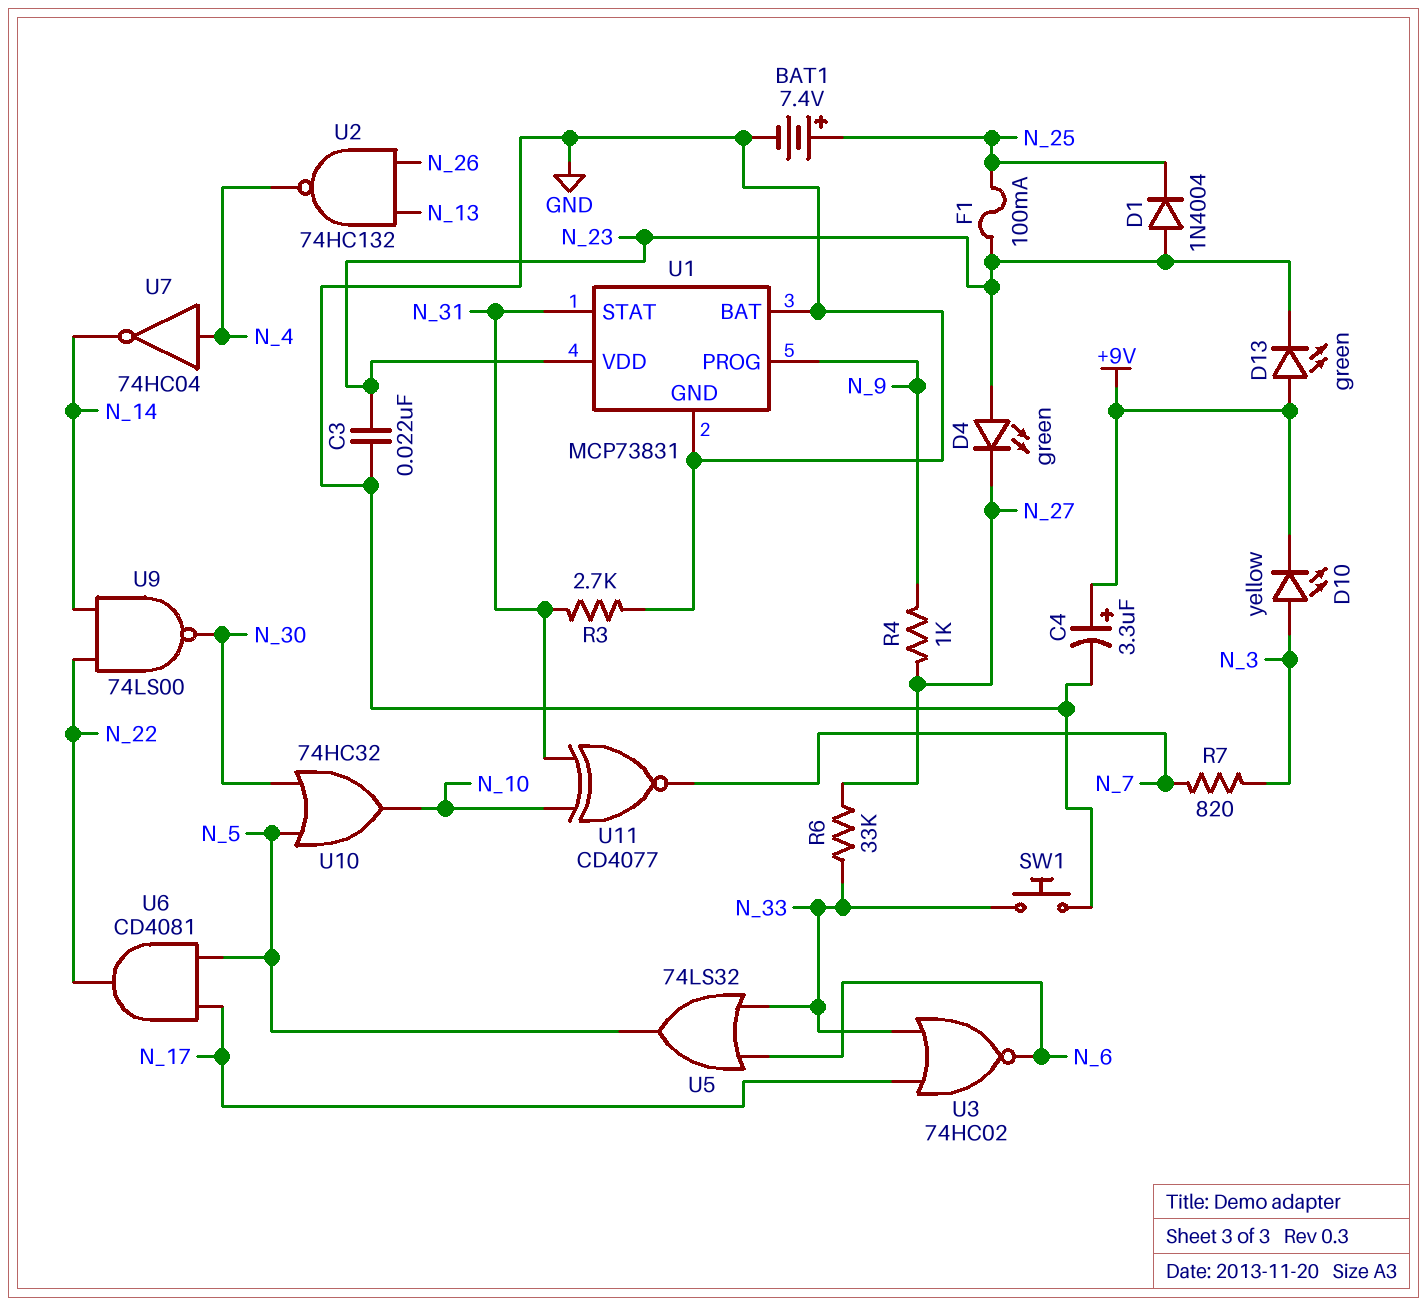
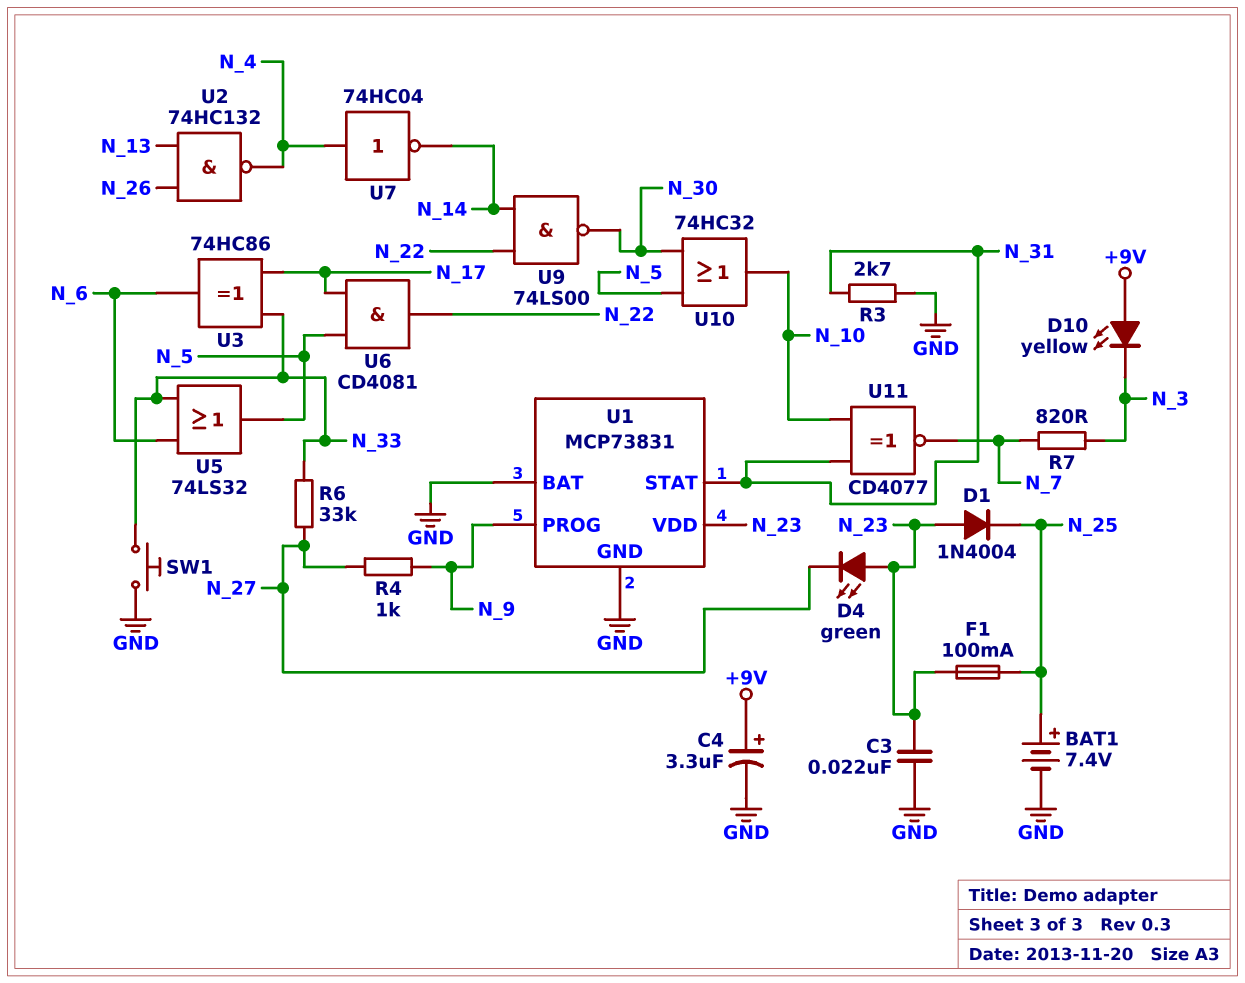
D10: LED yellow (A N_3, K +9V) -> LED yellow (A +9V, K N_3)
D13: LED green (A +9V, K N_23) -> none
U3: NOR 74HC02 (in N_17, in N_33, out N_6) -> XOR 74HC86 (in N_17, in N_33, out N_6)

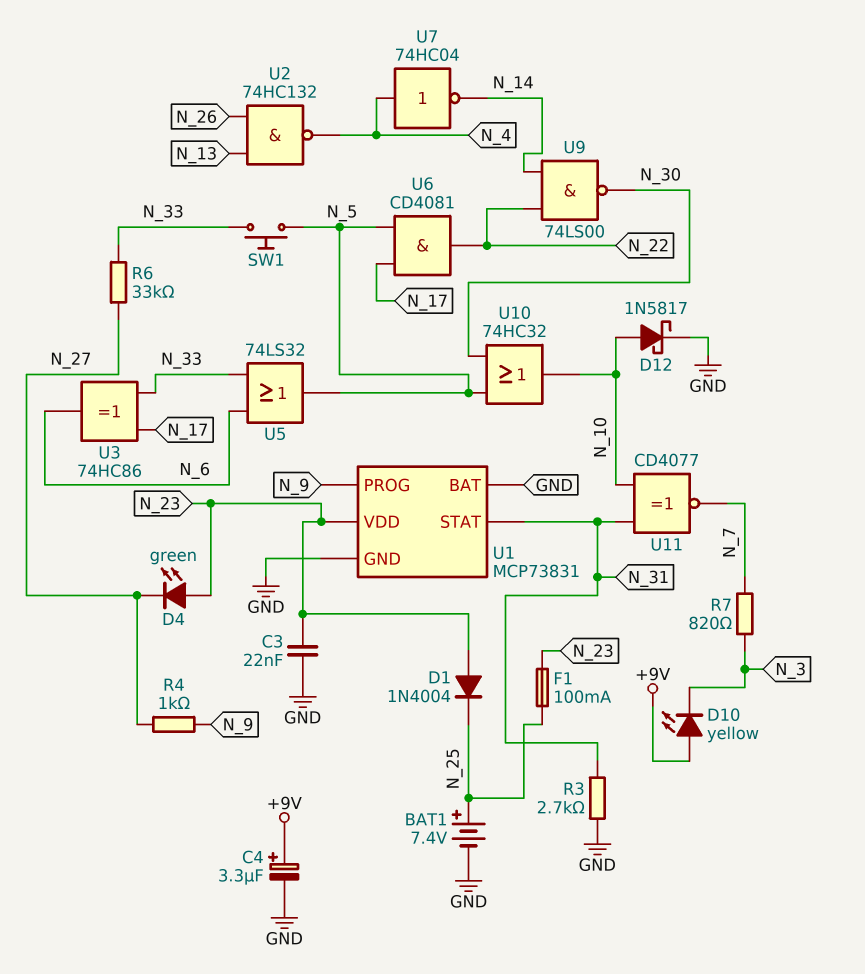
D12: none -> schottky 1N5817 (A N_10, K GND)
SW1: button (GND, N_33) -> button (N_5, N_33)

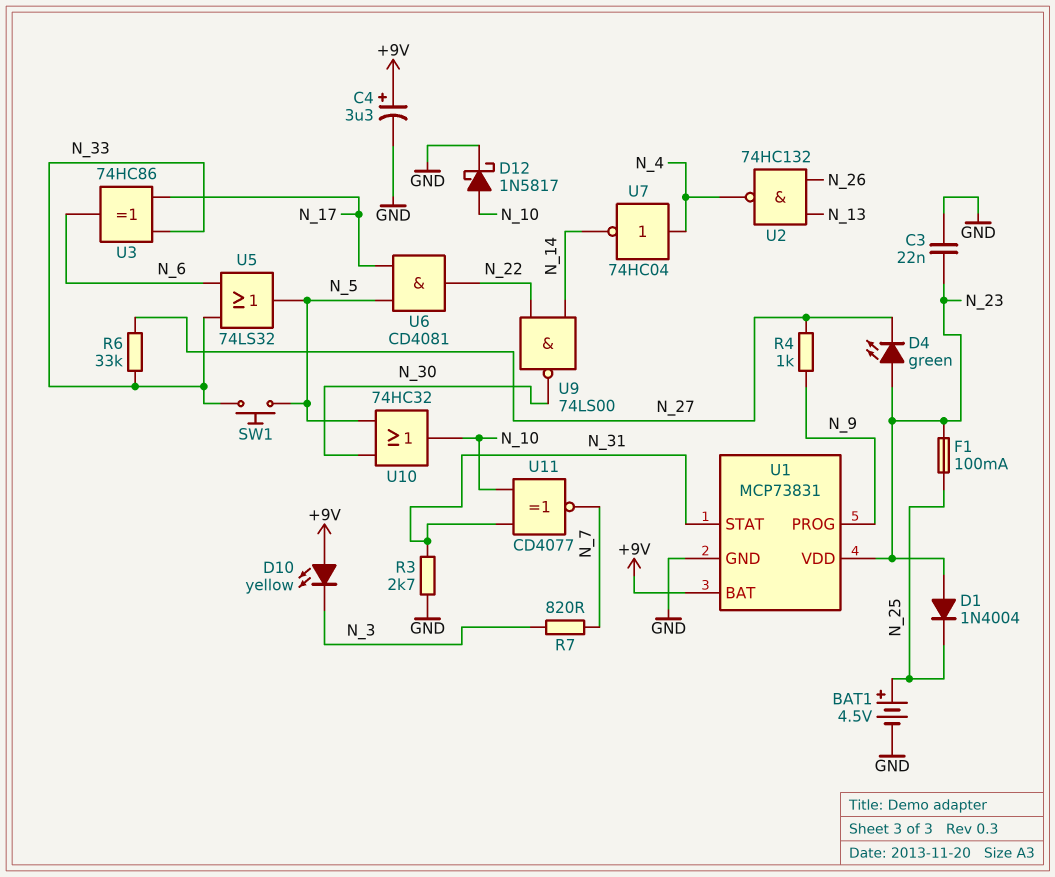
BAT1: 7.4V (plus N_25, minus GND) -> 4.5V (plus N_25, minus GND)
U1 pin BAT: GND -> +9V

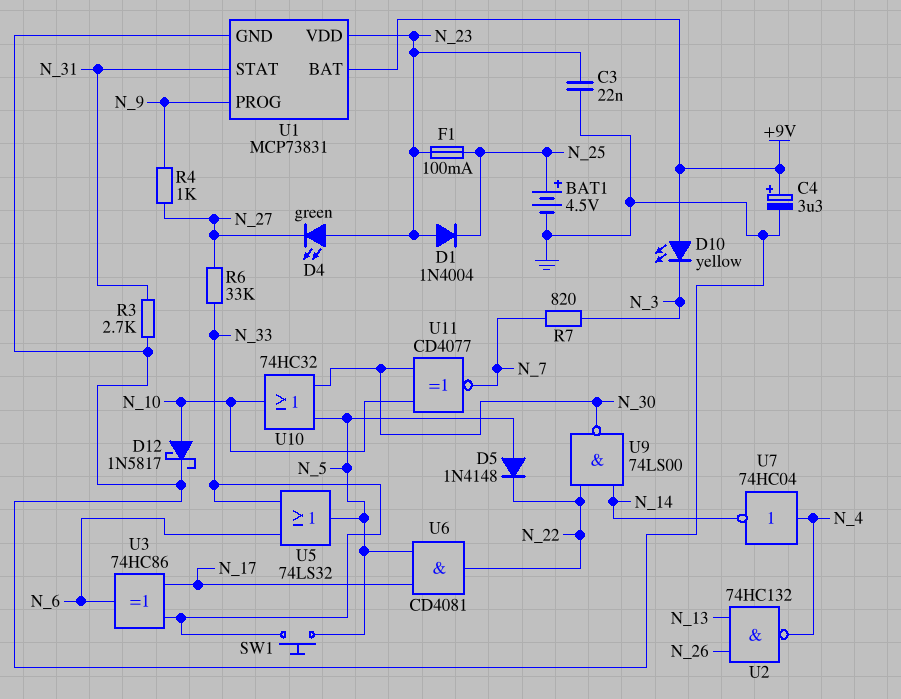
D5: none -> diode 1N4148 (A N_5, K N_22)
U11: XNOR CD4077 (in N_10, in N_31, out N_7) -> XNOR CD4077 (in N_10, in N_30, out N_7)

